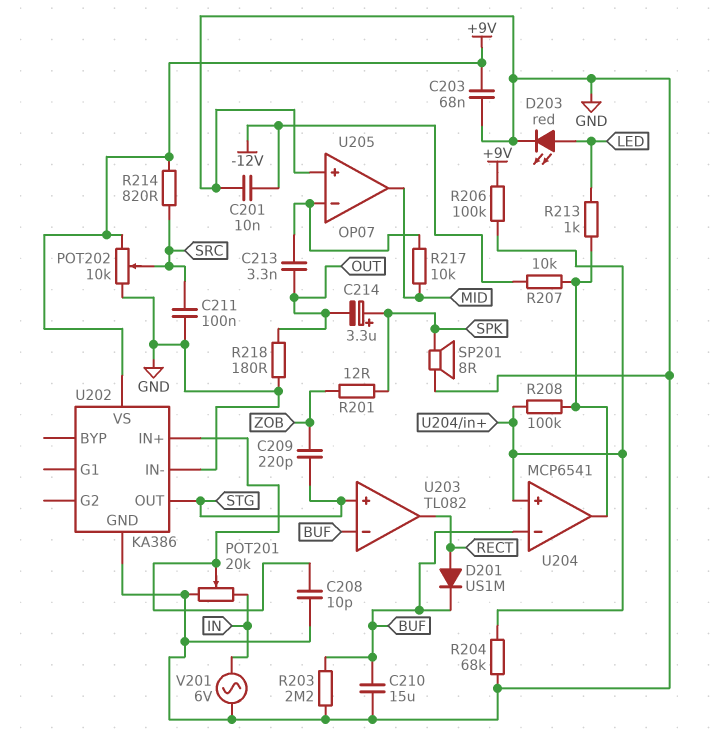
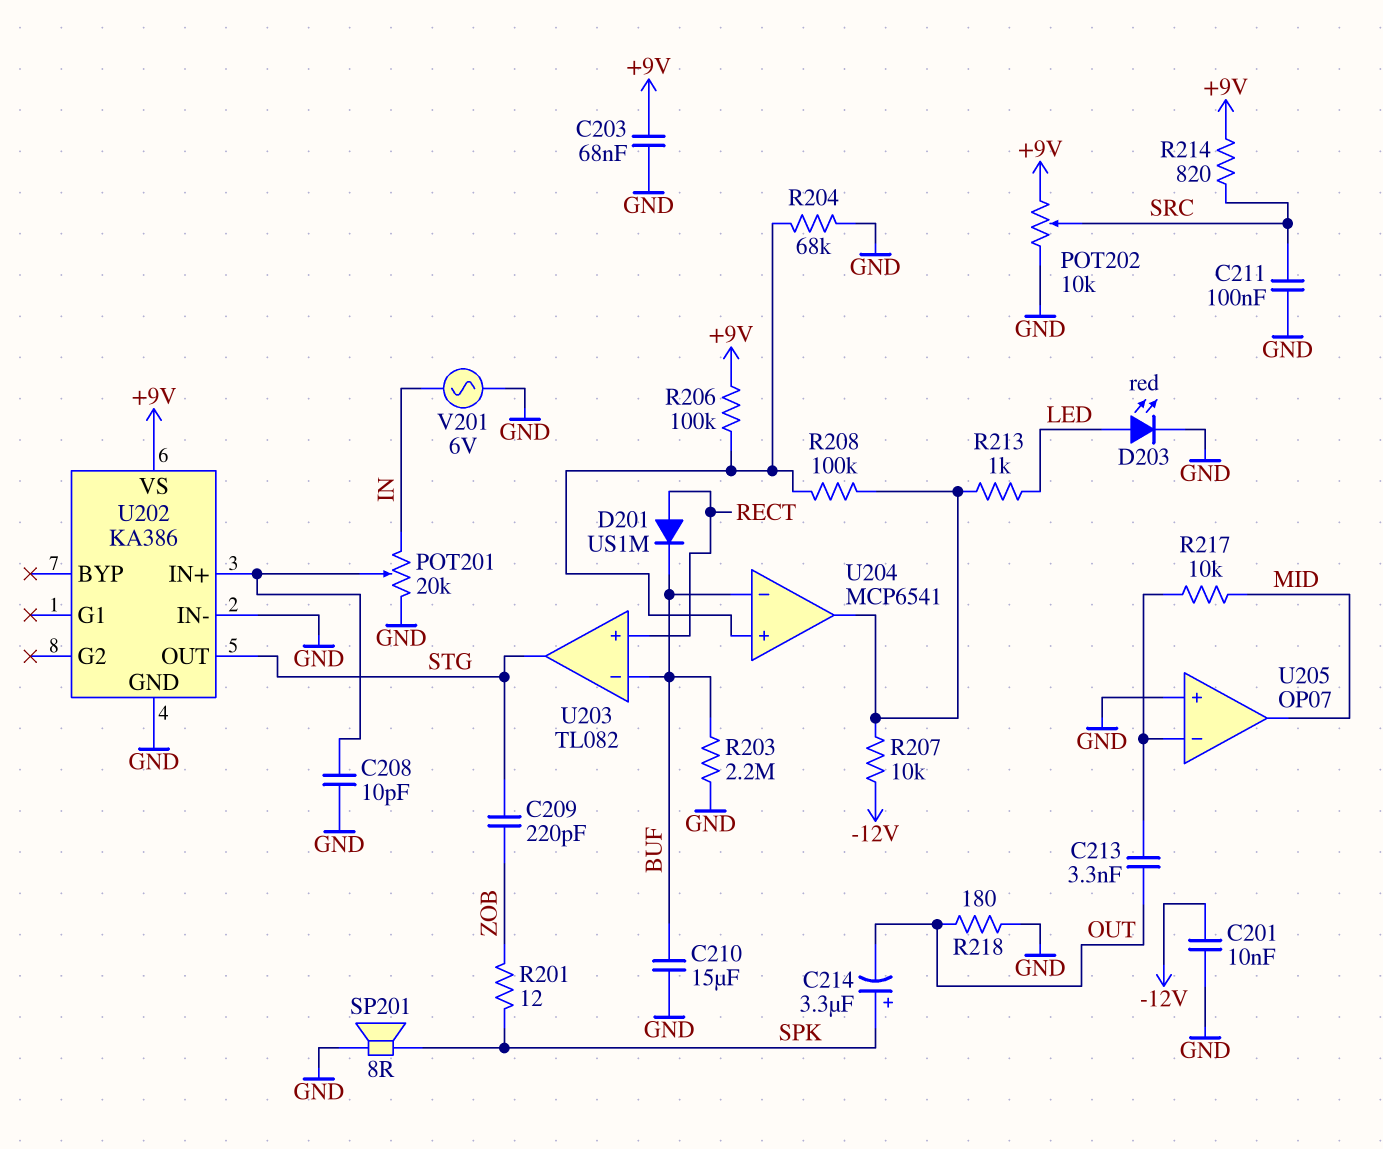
U203 pin in+: STG -> RECT
U203 pin out: RECT -> STG

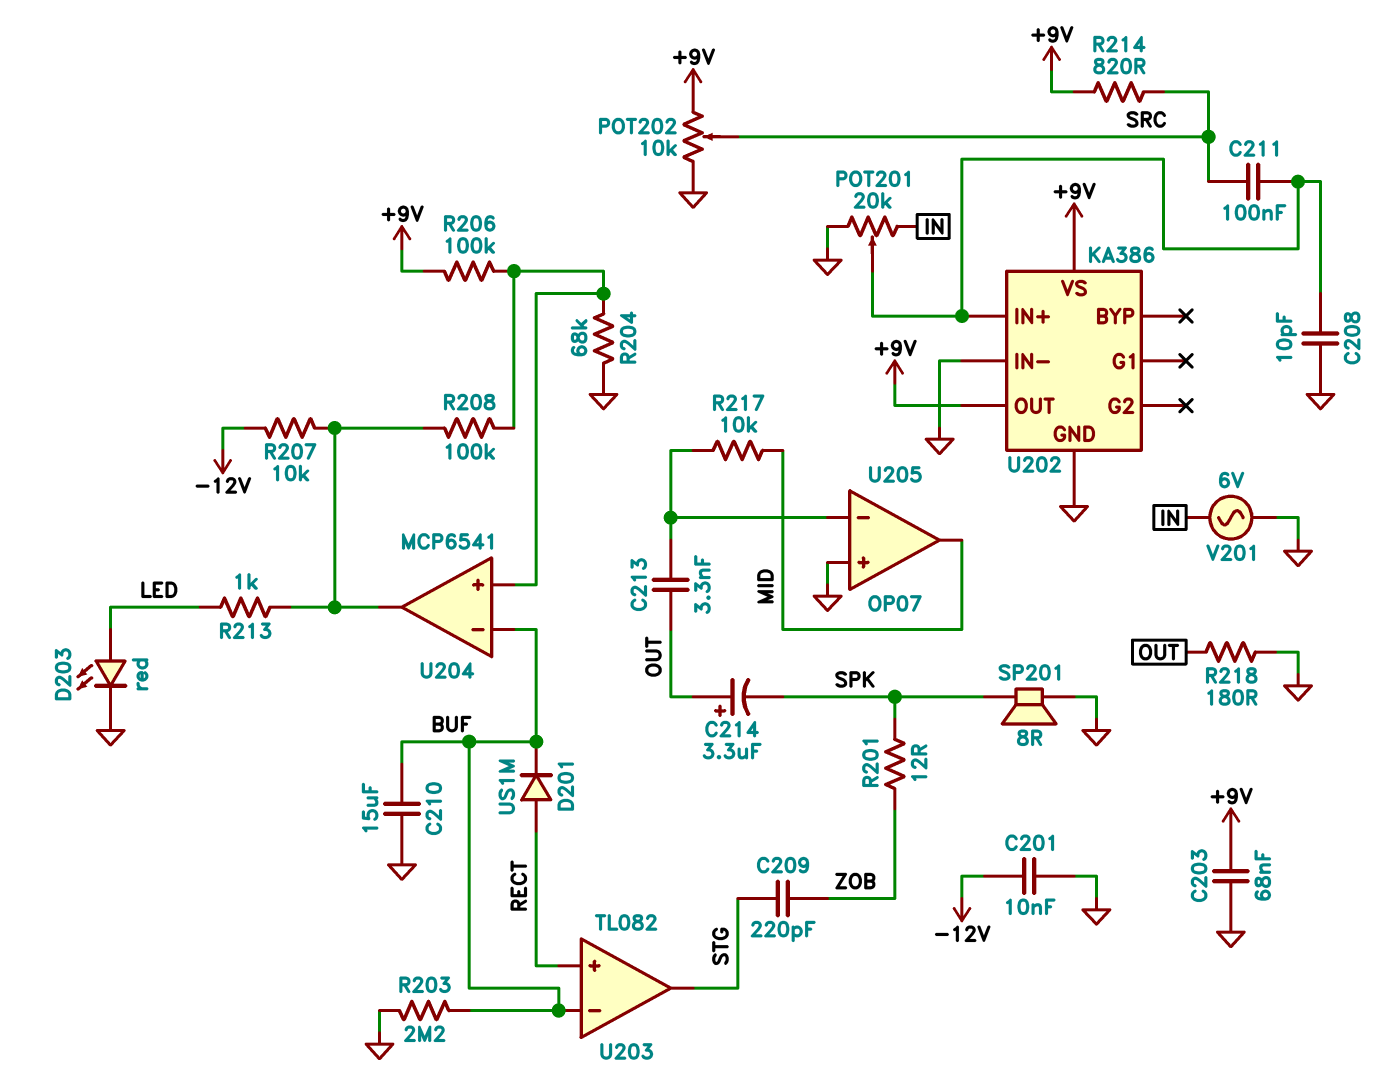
C211: 100nF (GND, SRC) -> 100nF (SRC, U202/IN+)
C214: 3.3uF (plus SPK, minus OUT) -> 3.3uF (plus OUT, minus SPK)
U202 pin OUT: STG -> +9V

